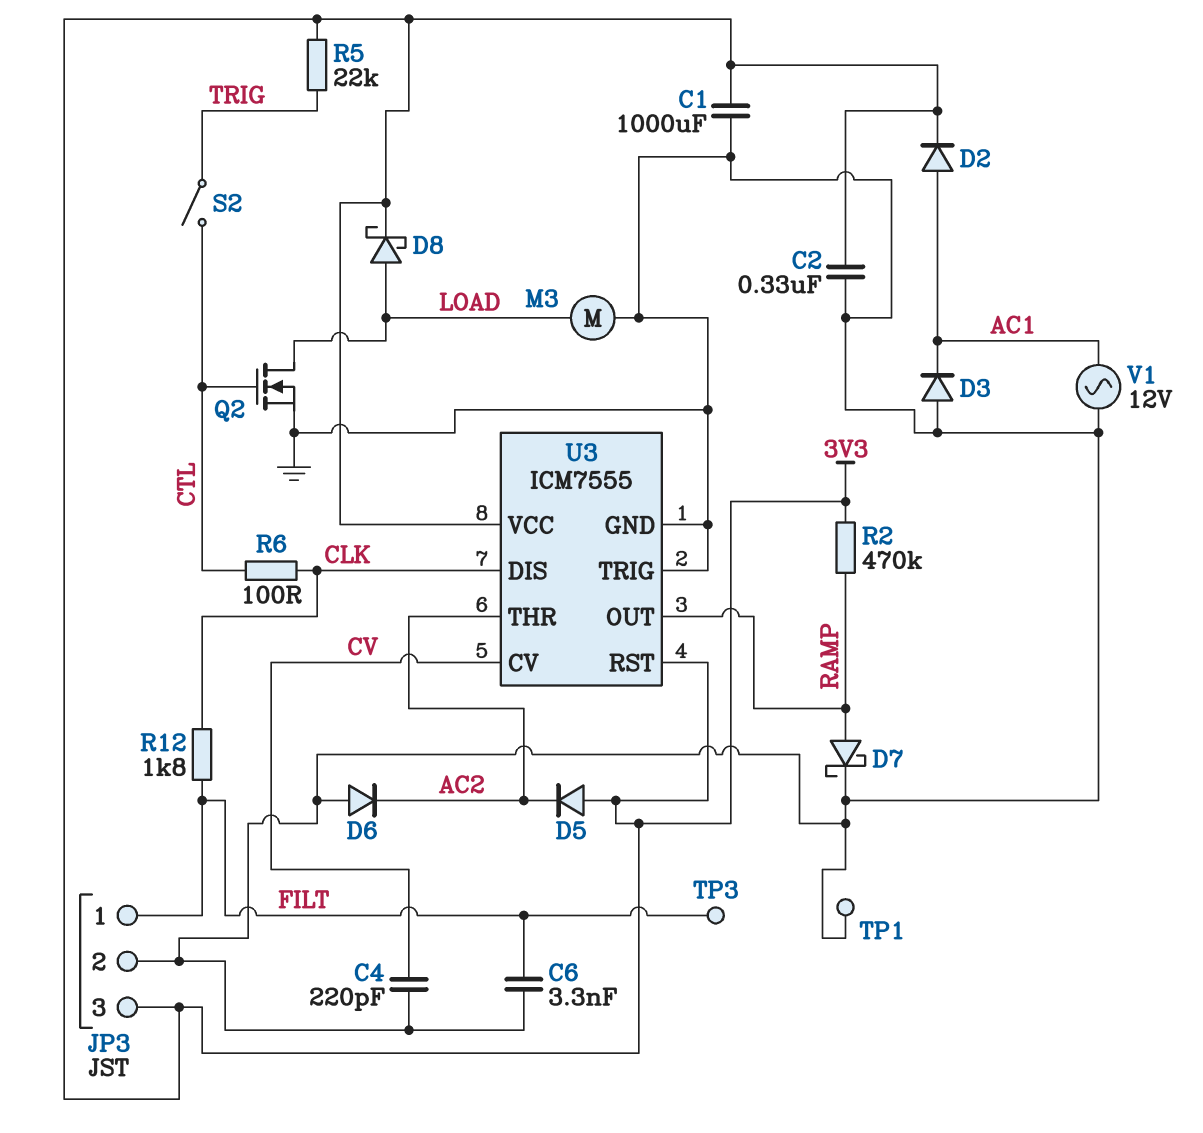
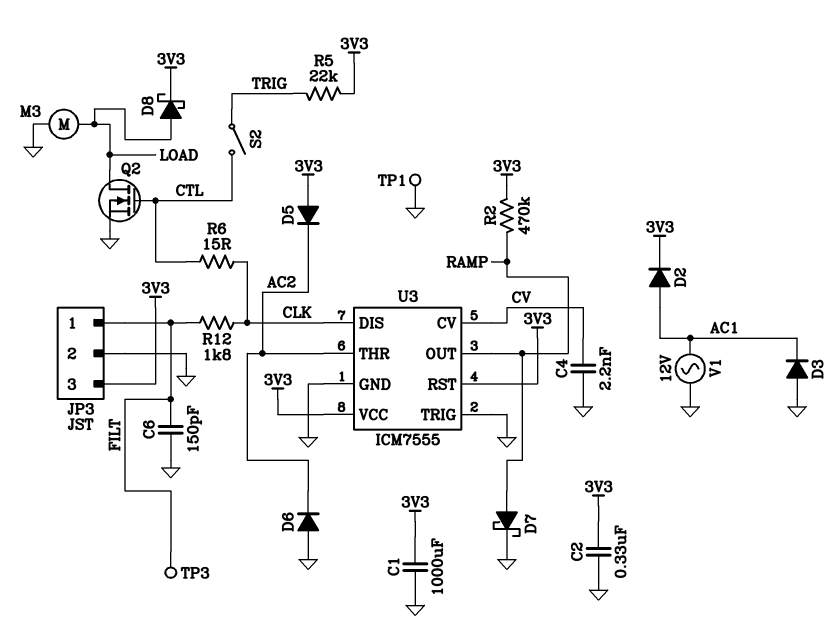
C4: 220pF (CV, GND) -> 2.2nF (CV, GND)
C6: 3.3nF (FILT, GND) -> 150pF (FILT, GND)
R6: 100 (CLK, CTL) -> 15 (CLK, CTL)

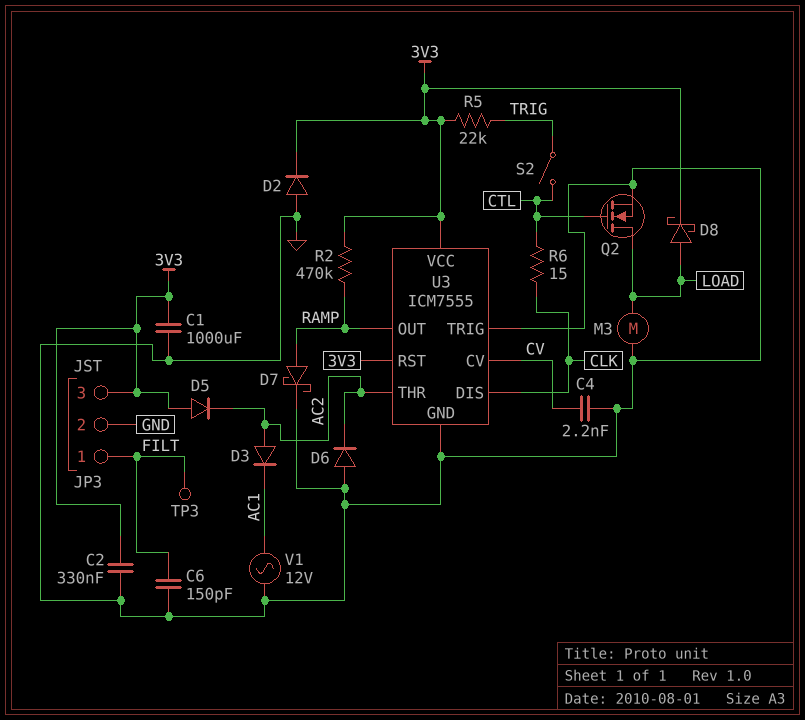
D2: diode (A AC1, K 3V3) -> diode (A GND, K 3V3)
D3: diode (A GND, K AC1) -> diode (A AC2, K AC1)
R12: 1.8k (CLK, FILT) -> none
TP1: test point (GND) -> none

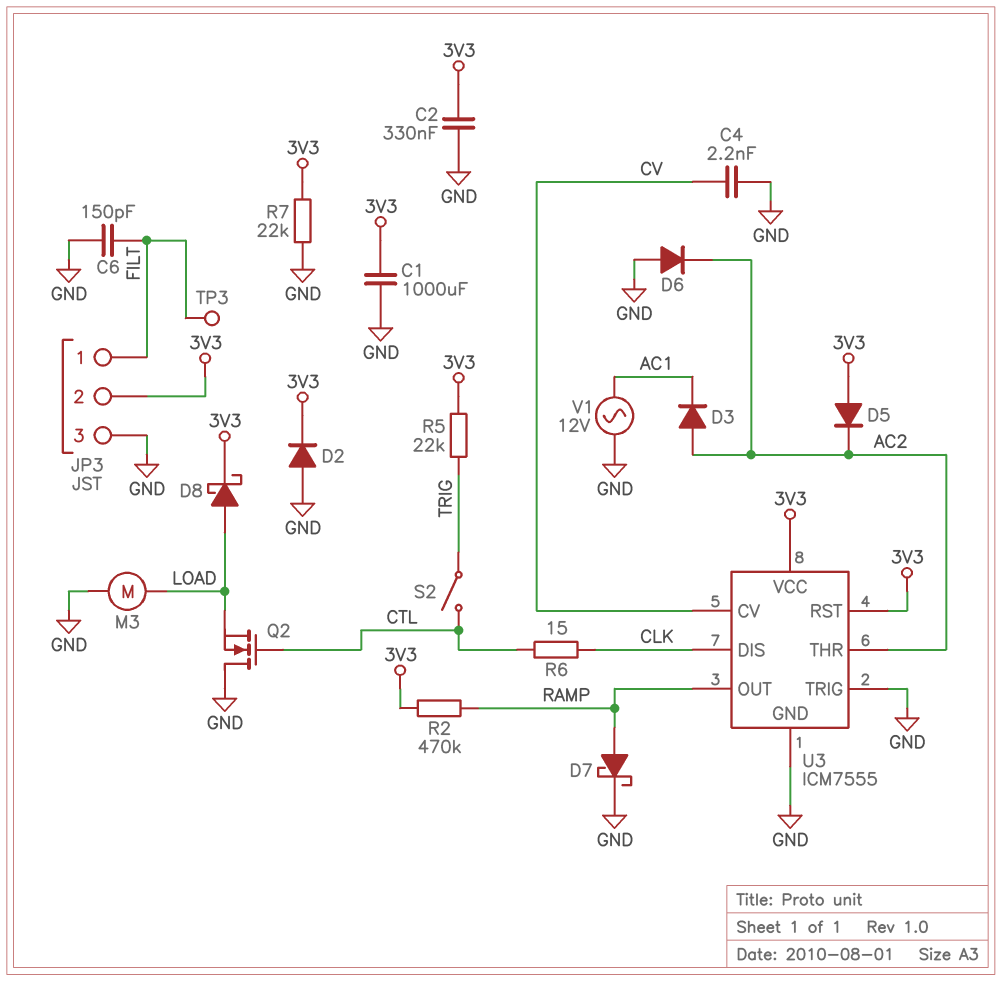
JP3 pin 2: GND -> 3V3
JP3 pin 3: 3V3 -> GND
Q2: NMOS (G CTL, D LOAD, S GND) -> NMOS (G CTL, D GND, S LOAD)
R7: none -> 22k (3V3, GND)

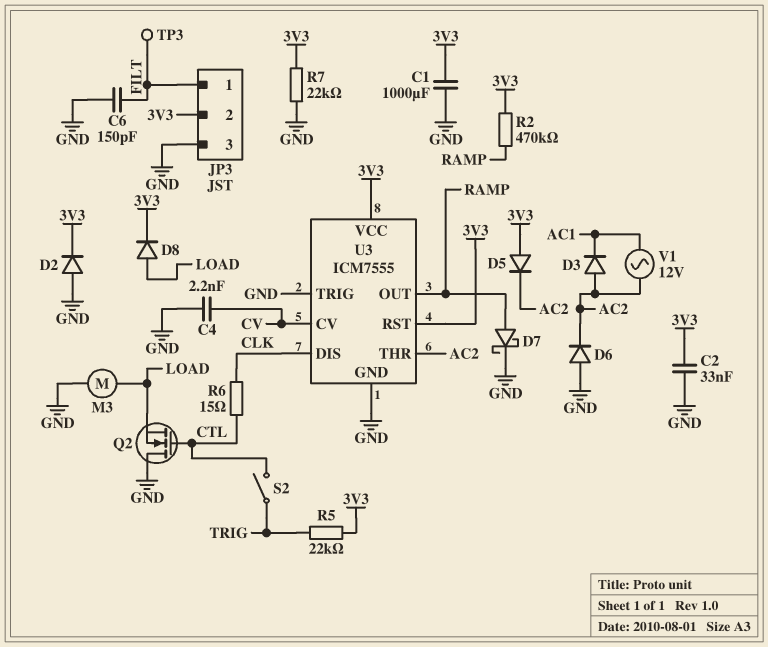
C2: 330nF (3V3, GND) -> 33nF (3V3, GND)
D8: schottky (A LOAD, K 3V3) -> diode (A LOAD, K 3V3)
V1: AC 12V (AC1, GND) -> AC 12V (AC1, AC2)

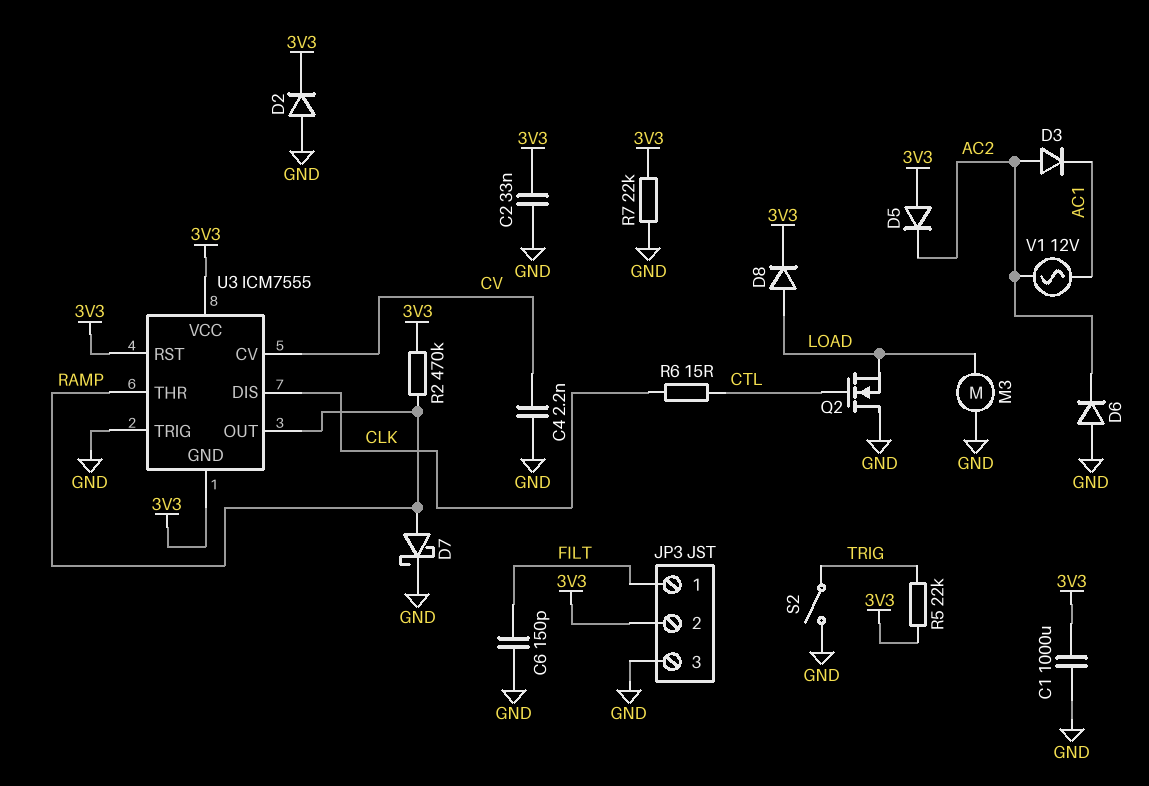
S2: switch (CTL, TRIG) -> switch (GND, TRIG)
TP3: test point (FILT) -> none
U3 pin GND: GND -> 3V3
U3 pin THR: AC2 -> RAMP

